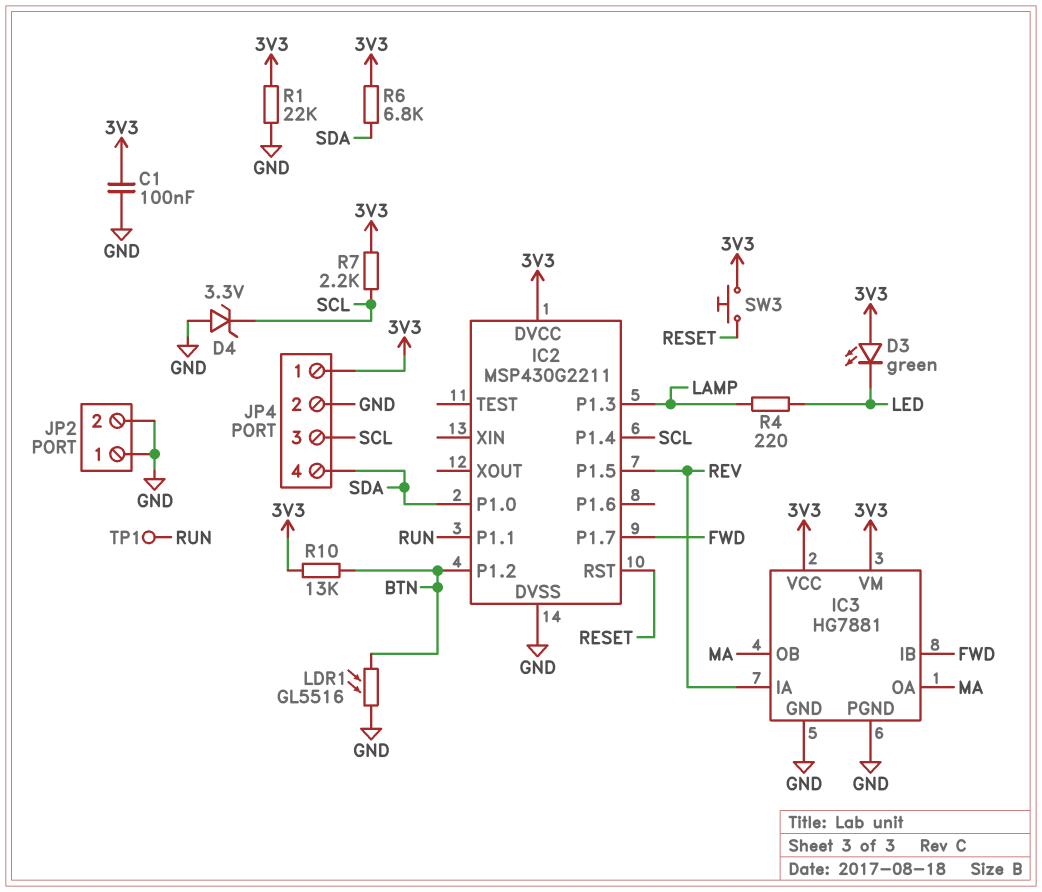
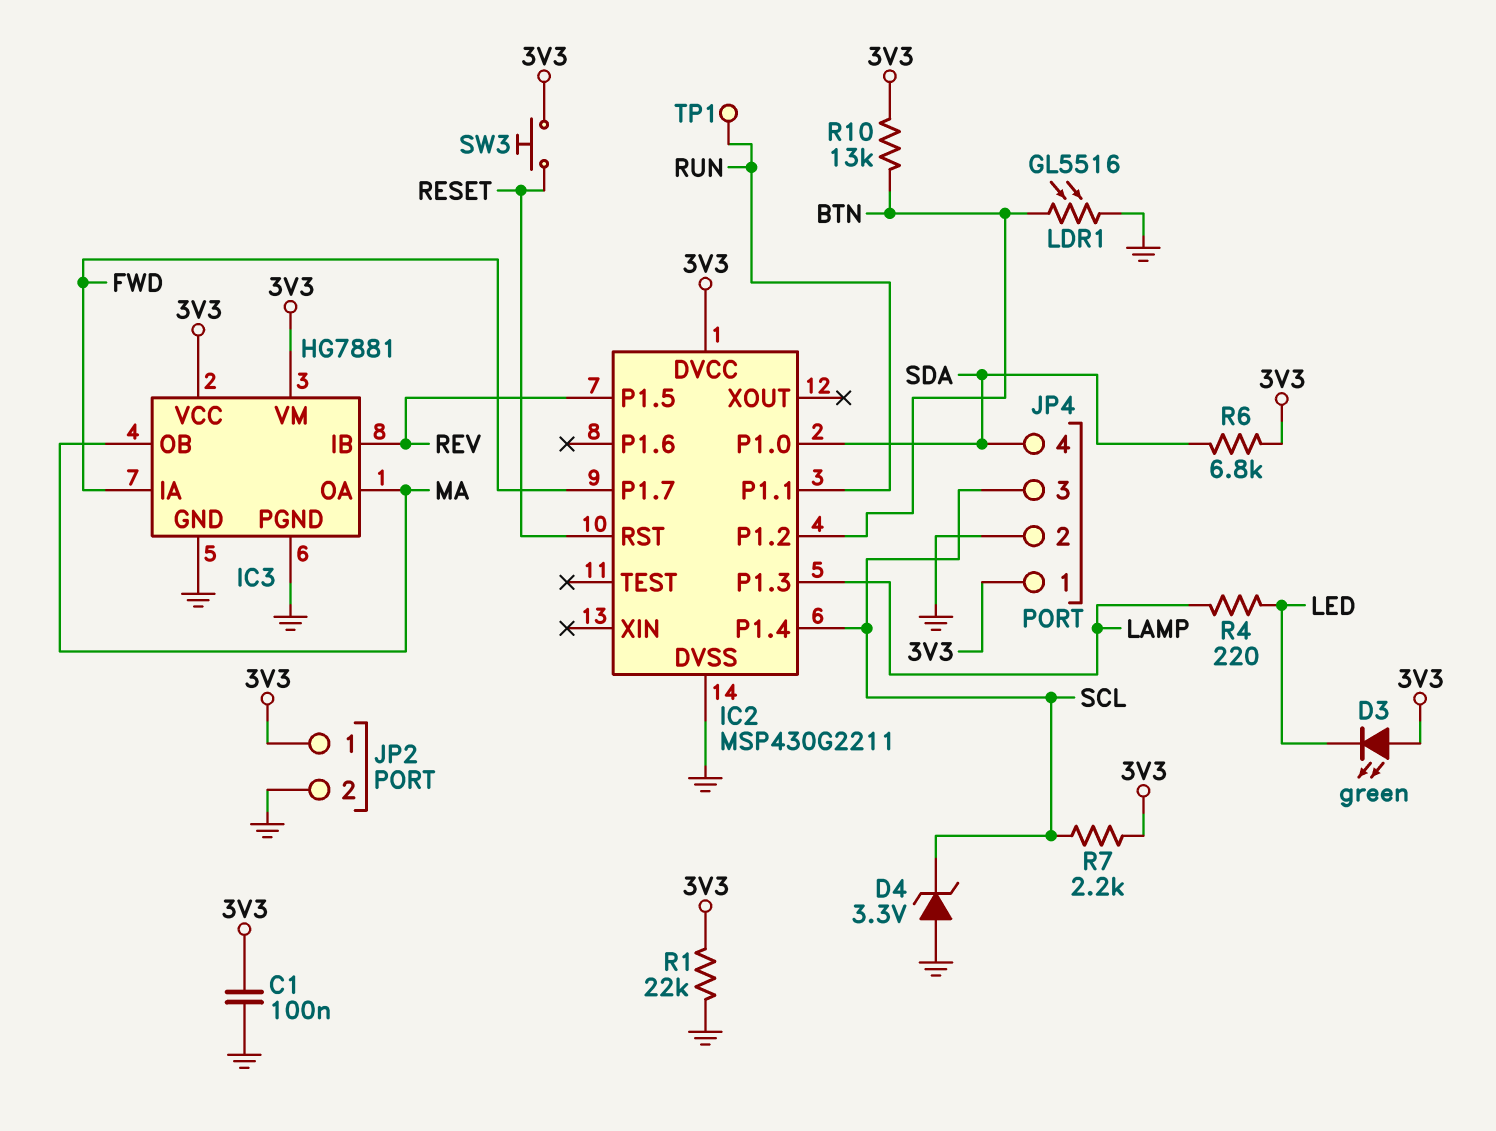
IC3 pin IA: REV -> FWD
IC3 pin IB: FWD -> REV
JP2 pin 1: GND -> 3V3

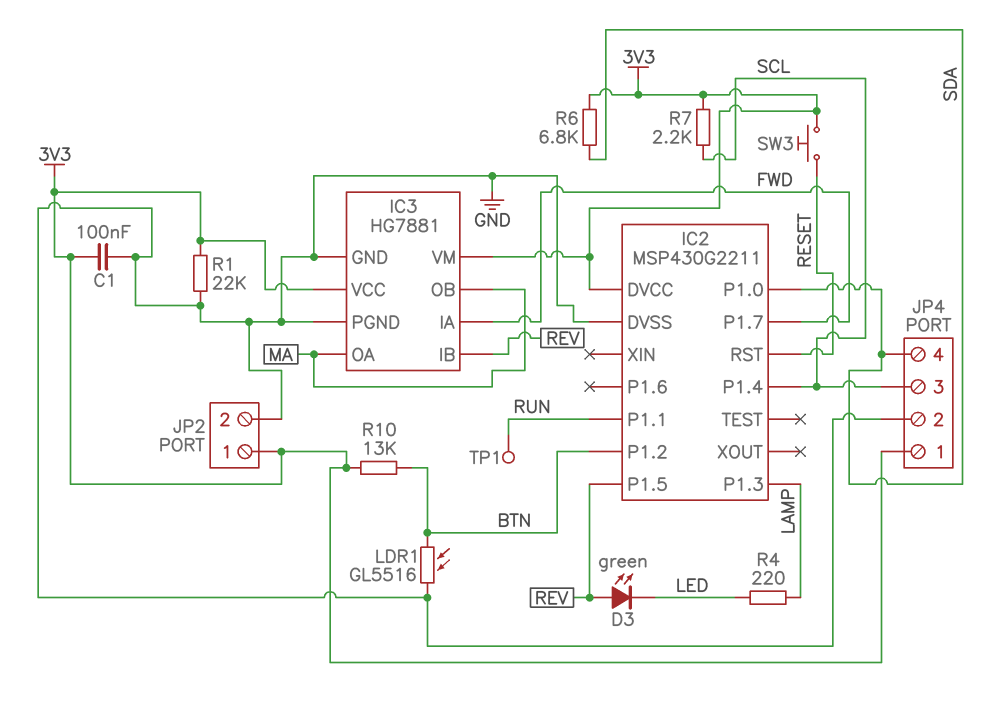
D3: LED green (A 3V3, K LED) -> LED green (A REV, K LED)
D4: zener 3.3V (A GND, K SCL) -> none

